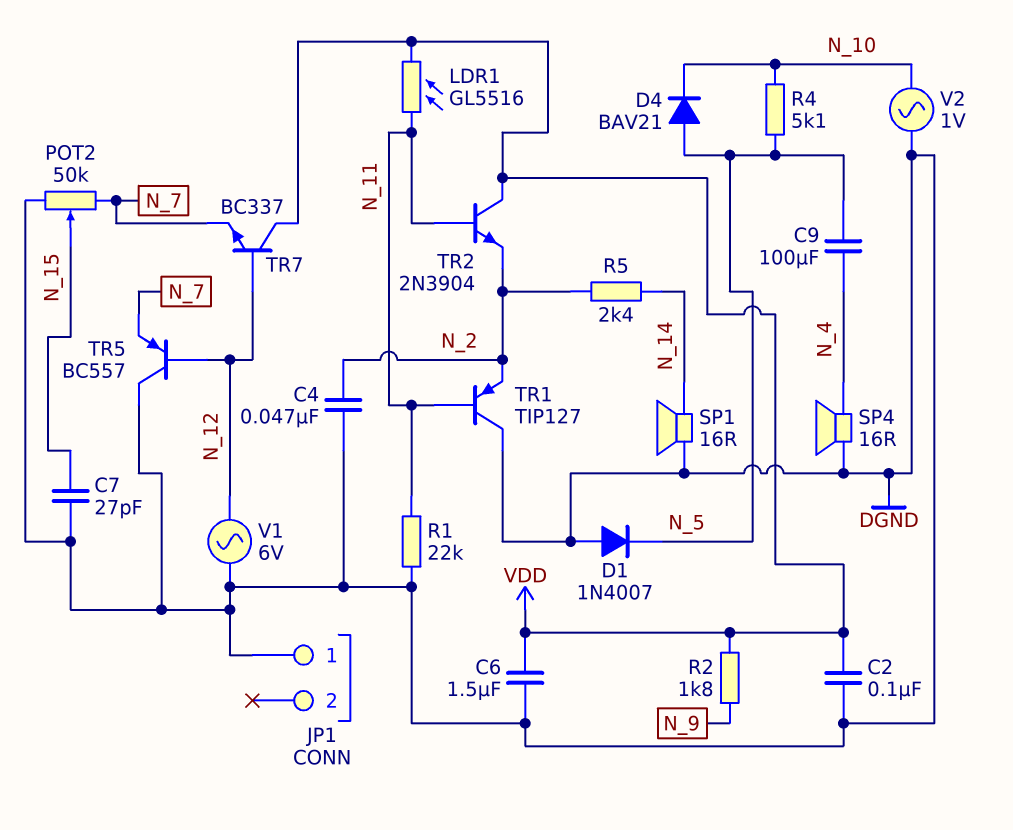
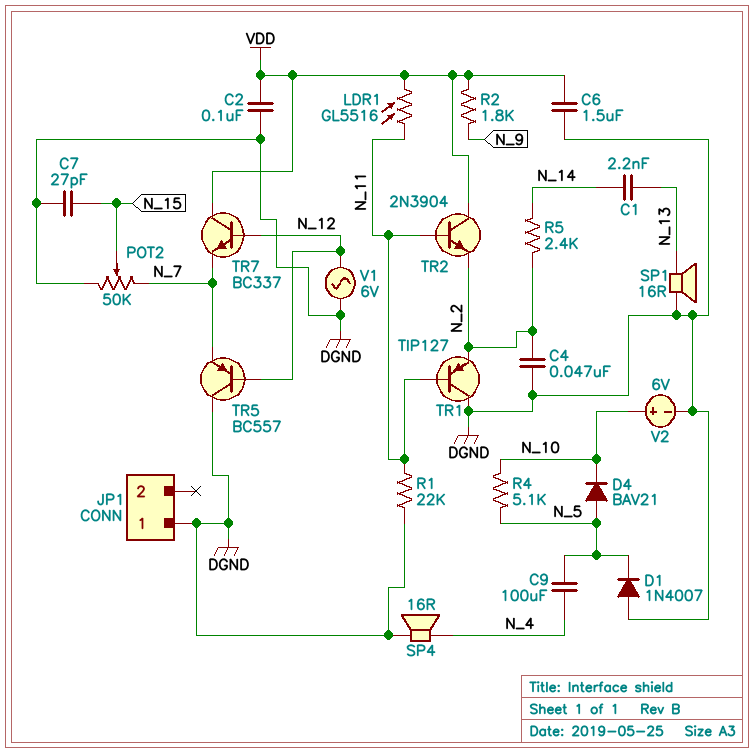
C1: none -> 2.2nF (N_13, N_14)
SP1: speaker 16R (DGND, N_14) -> speaker 16R (DGND, N_13)
V2: AC 1V (DGND, N_10) -> 6V (plus N_10, minus DGND)

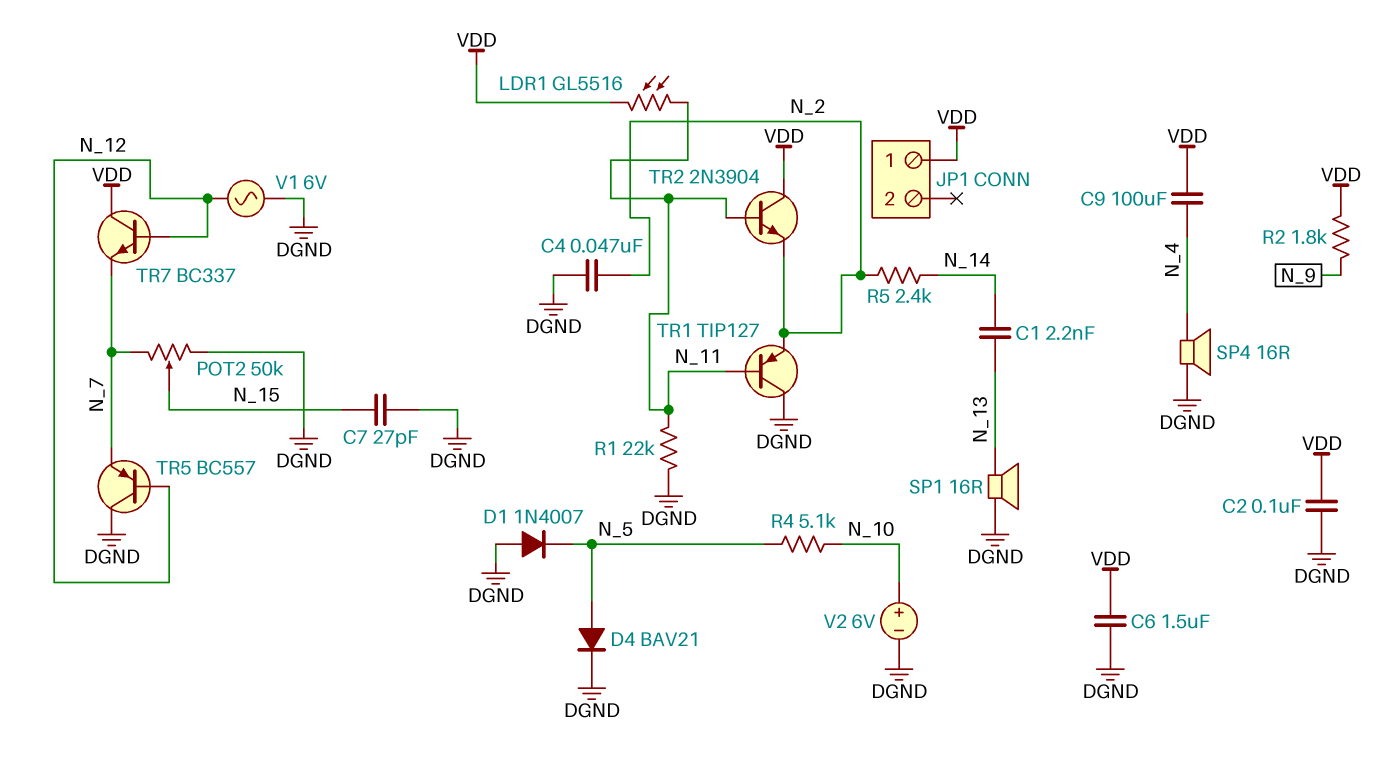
C9: 100uF (N_4, N_5) -> 100uF (N_4, VDD)
D4: diode BAV21 (A N_5, K N_10) -> diode BAV21 (A N_5, K DGND)
JP1 pin 1: DGND -> VDD

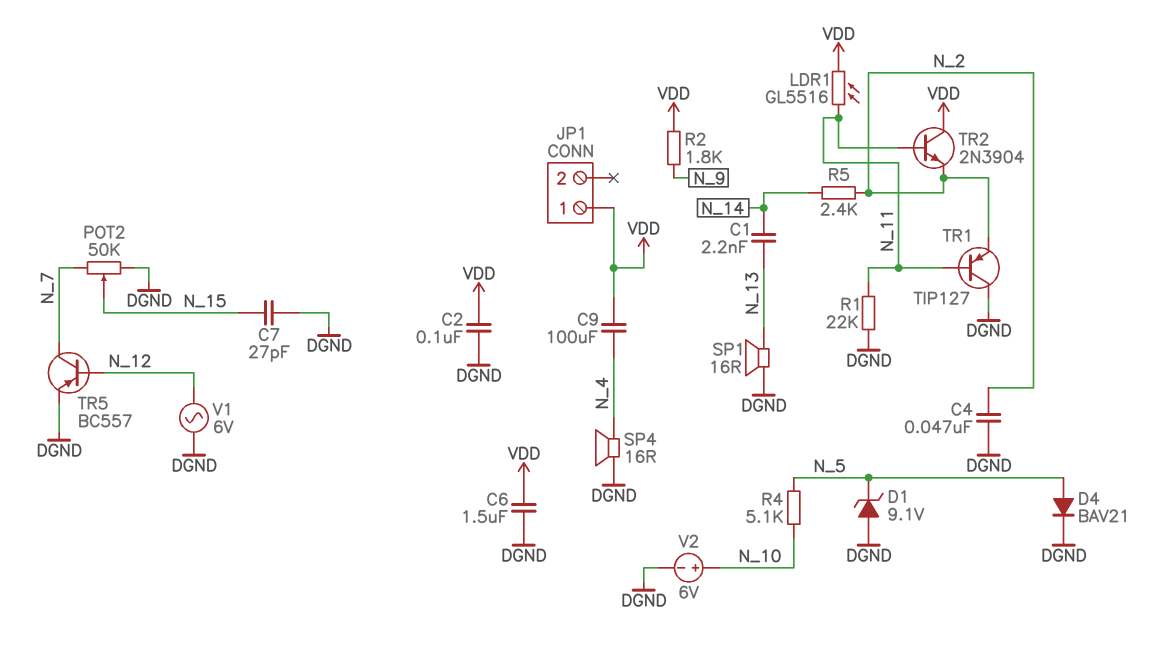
D1: diode 1N4007 (A DGND, K N_5) -> zener 9.1V (A DGND, K N_5)
TR5: PNP BC557 (B N_12, C DGND, E N_7) -> PNP BC557 (B N_12, C N_7, E DGND)
TR7: NPN BC337 (B N_12, C VDD, E N_7) -> none

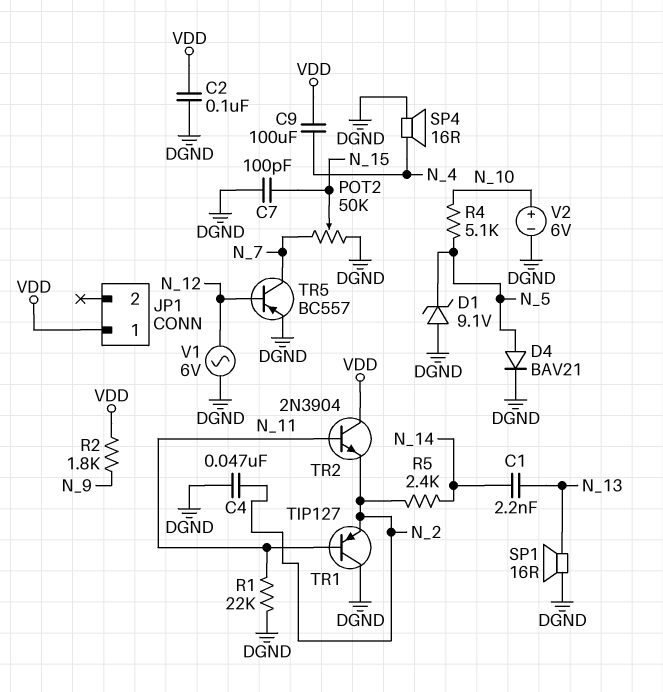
C6: 1.5uF (DGND, VDD) -> none
C7: 27pF (DGND, N_15) -> 100pF (DGND, N_15)
LDR1: GL5516 (N_11, VDD) -> none

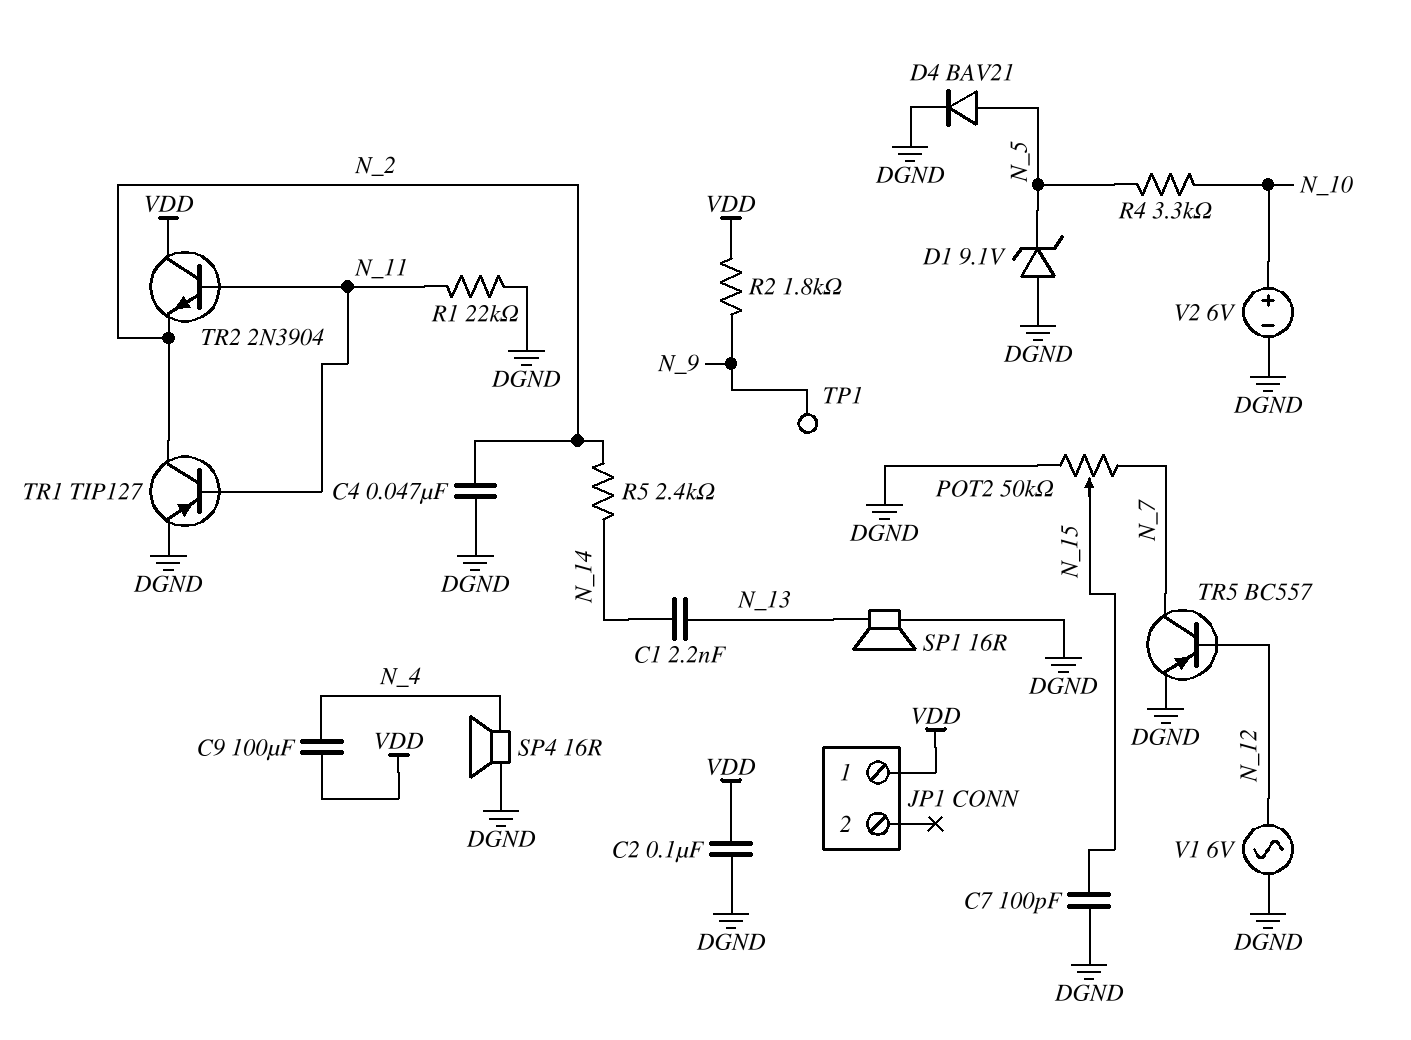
R4: 5.1k (N_5, N_10) -> 3.3k (N_5, N_10)
TP1: none -> test point (N_9)
TR1: PNP TIP127 (B N_11, C DGND, E N_2) -> PNP TIP127 (B N_11, C N_2, E DGND)

